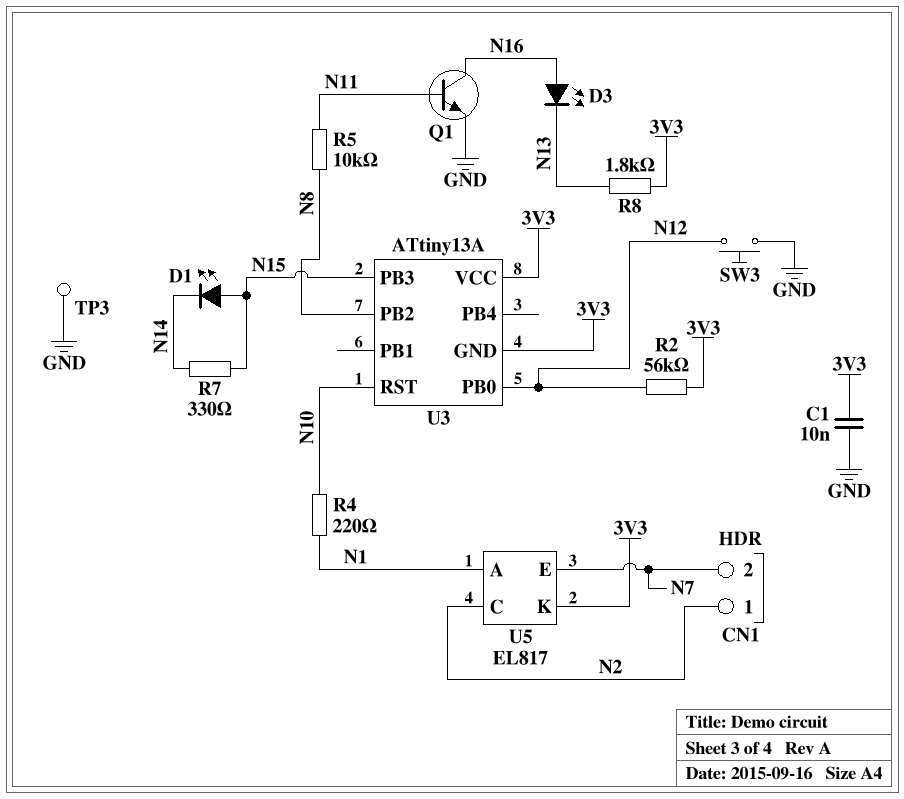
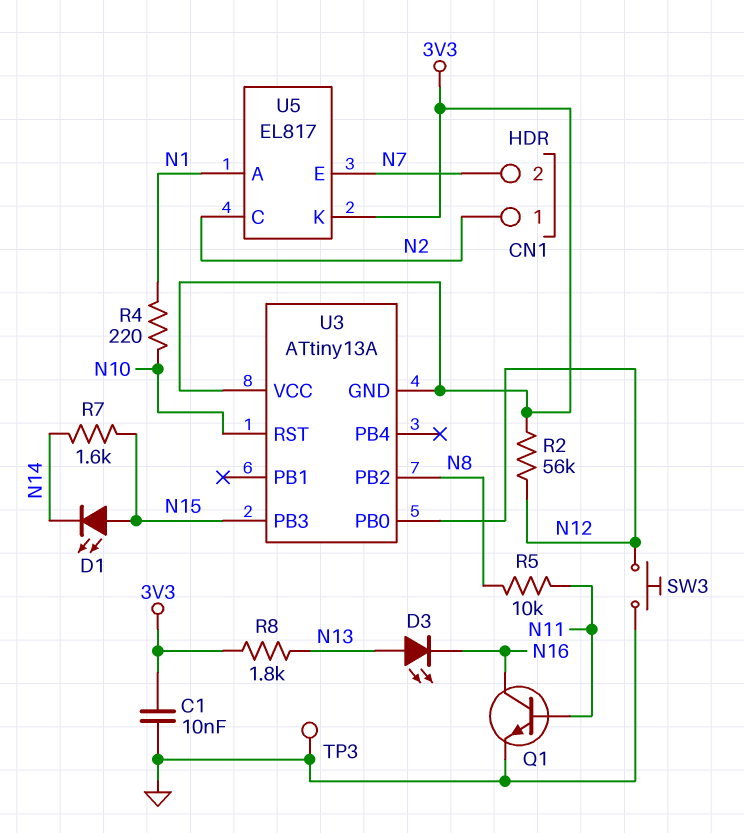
D3: LED (A N16, K N13) -> LED (A N13, K N16)
R7: 330 (N14, N15) -> 1.6k (N14, N15)

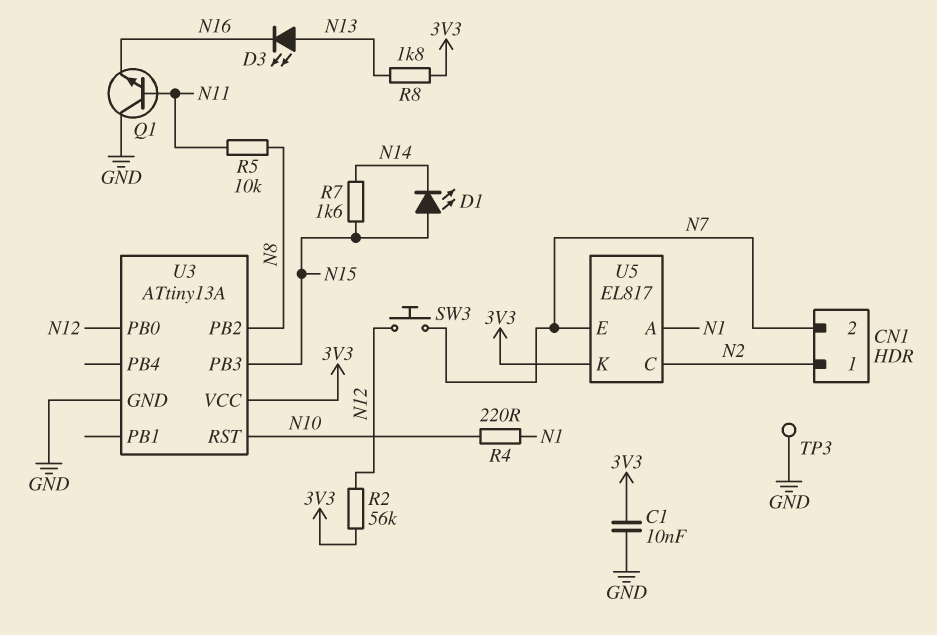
Q1: NPN (B N11, C N16, E GND) -> NPN (B N11, C GND, E N16)
SW3: button (GND, N12) -> button (N7, N12)
U3 pin GND: 3V3 -> GND

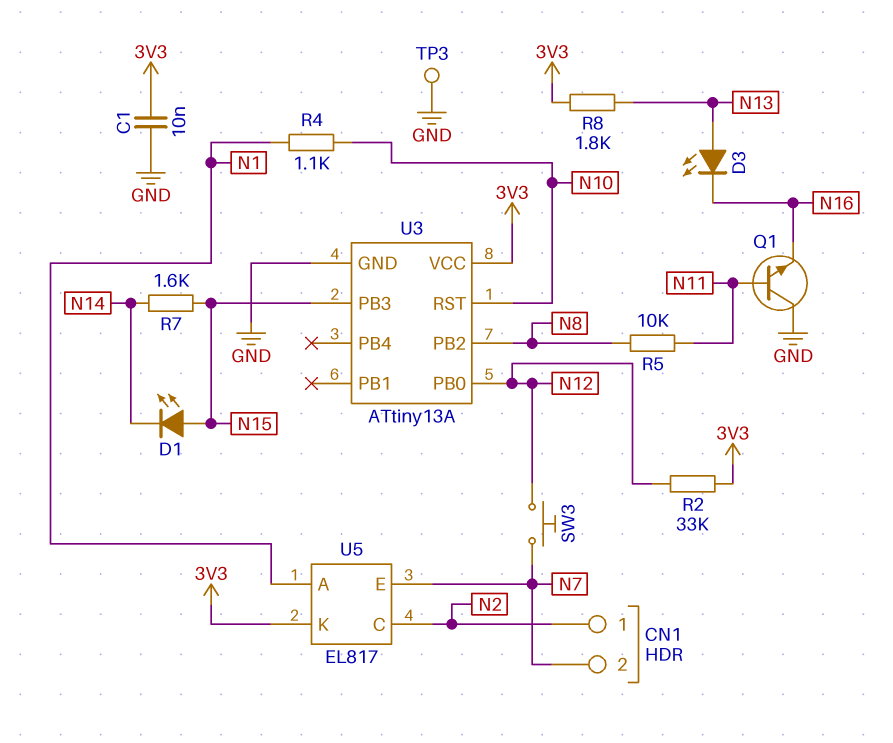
R2: 56k (3V3, N12) -> 33k (3V3, N12)
R4: 220 (N1, N10) -> 1.1k (N1, N10)

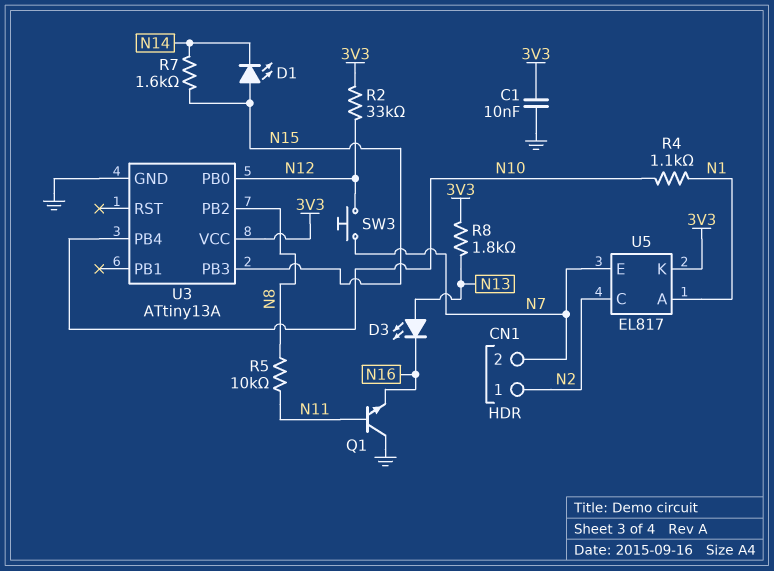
TP3: test point (GND) -> none
U3 pin PB4: none -> N10
U3 pin RST: N10 -> none

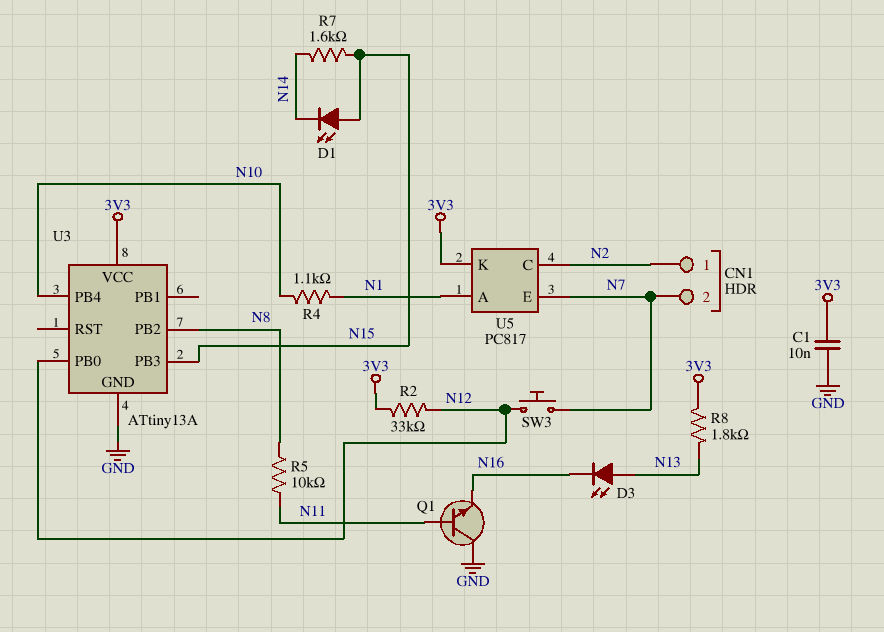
U5: EL817 -> PC817

